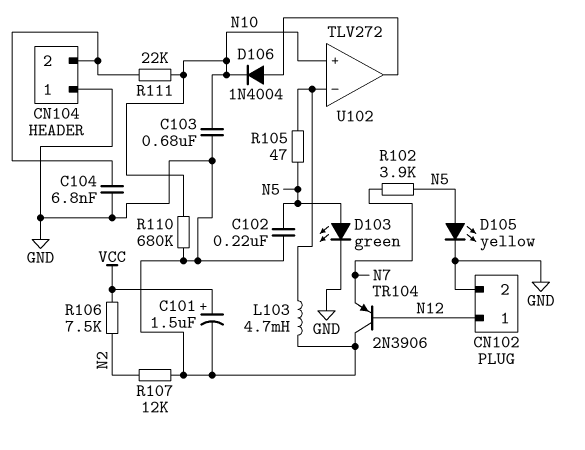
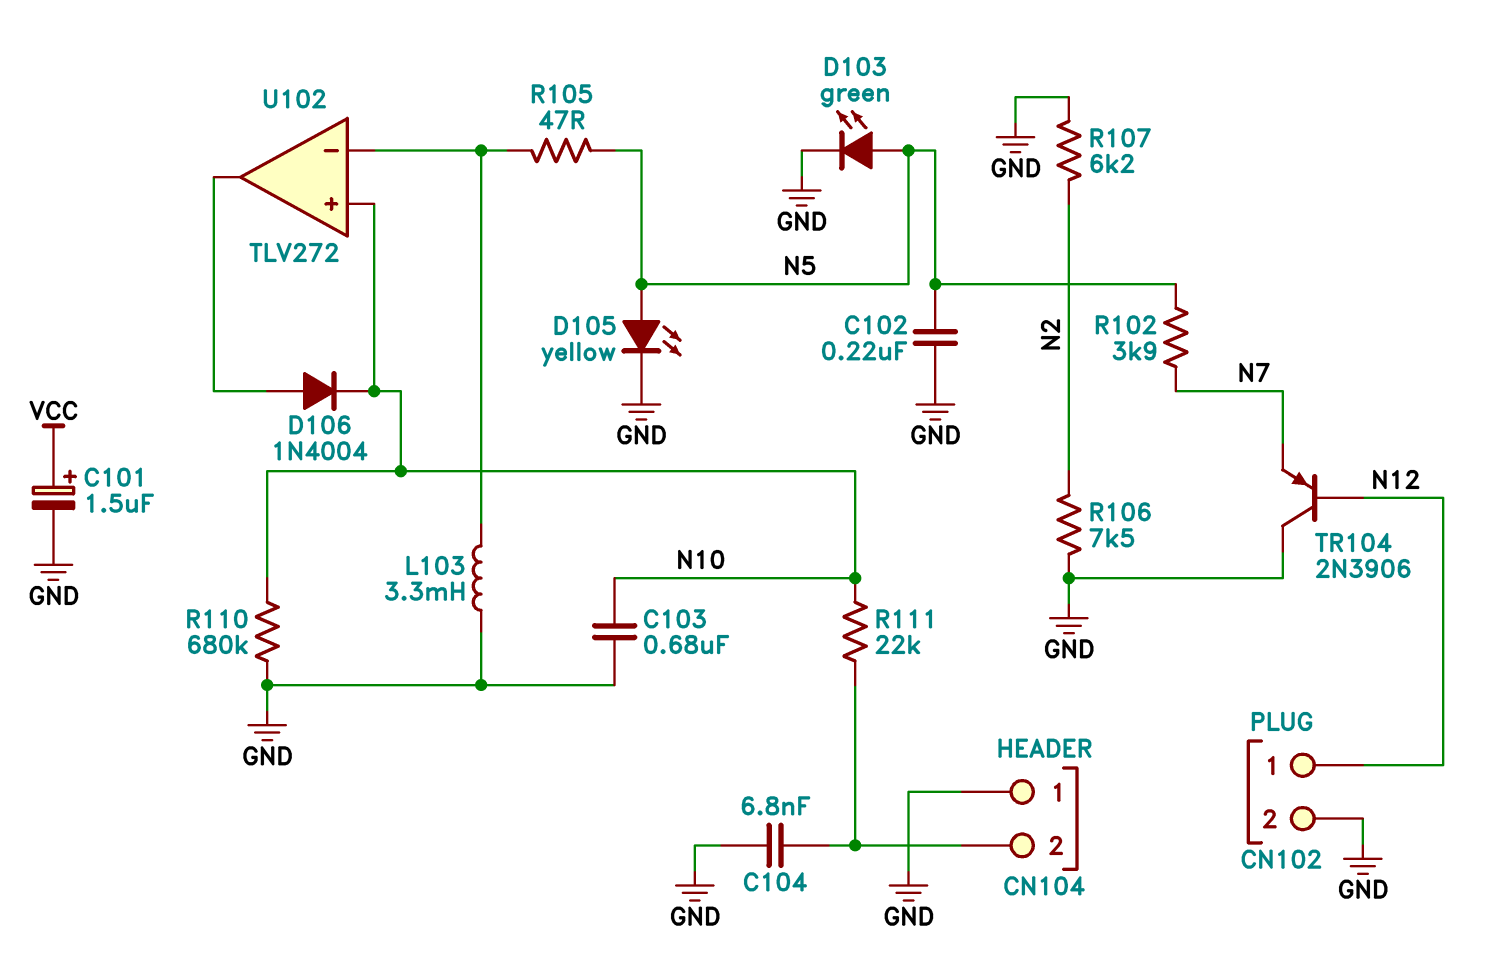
L103: 4.7mH (GND, U102/in-) -> 3.3mH (GND, U102/in-)
R106: 7.5k (N2, VCC) -> 7.5k (GND, N2)
R107: 12k (GND, N2) -> 6.2k (GND, N2)

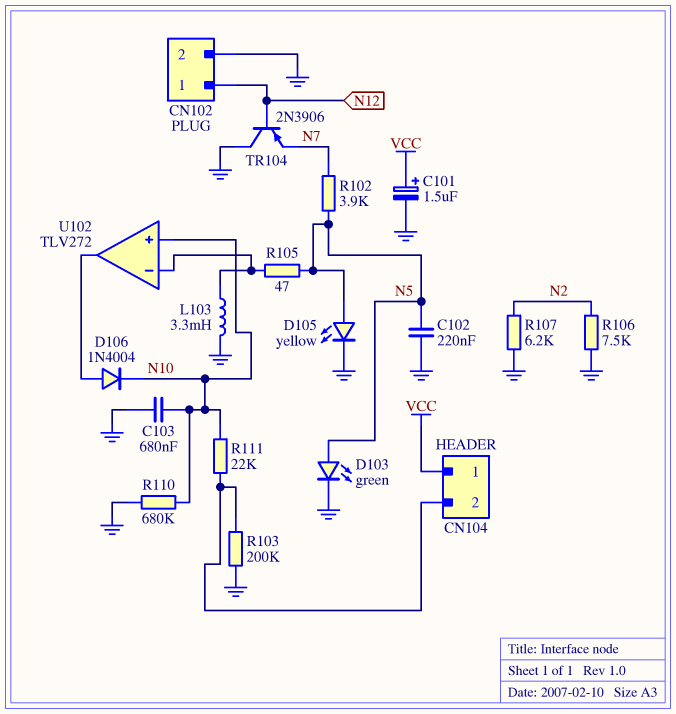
C104: 6.8nF (CN104/2, GND) -> none
CN104 pin 1: GND -> VCC
R103: none -> 200k (CN104/2, GND)

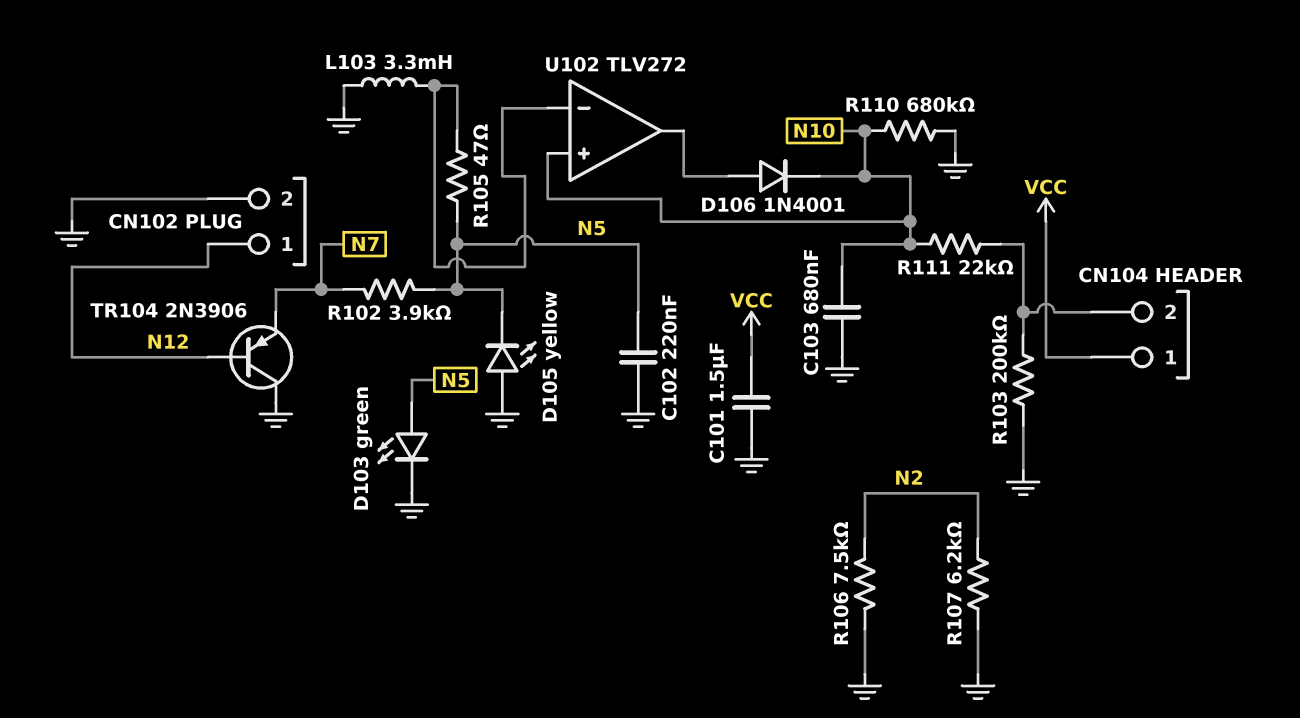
C101: 1.5uF (plus VCC, minus GND) -> 1.5uF (GND, VCC)
D105: LED yellow (A N5, K GND) -> LED yellow (A GND, K N5)
D106: diode 1N4004 (A U102/out, K N10) -> diode 1N4001 (A U102/out, K N10)

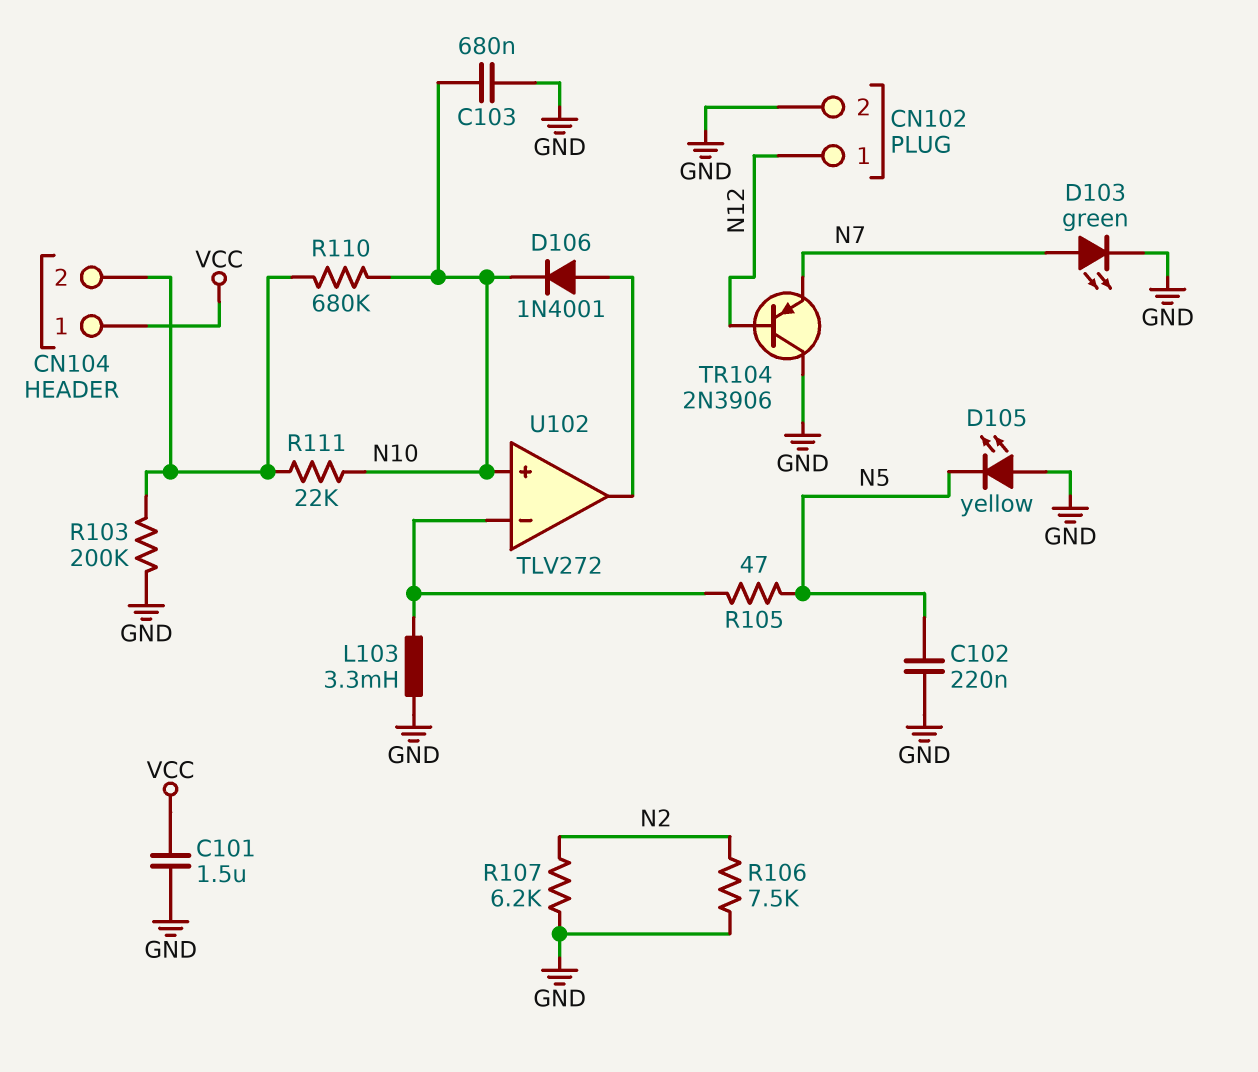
D103: LED green (A N5, K GND) -> LED green (A N7, K GND)
R102: 3.9k (N5, N7) -> none
R110: 680k (GND, N10) -> 680k (CN104/2, N10)

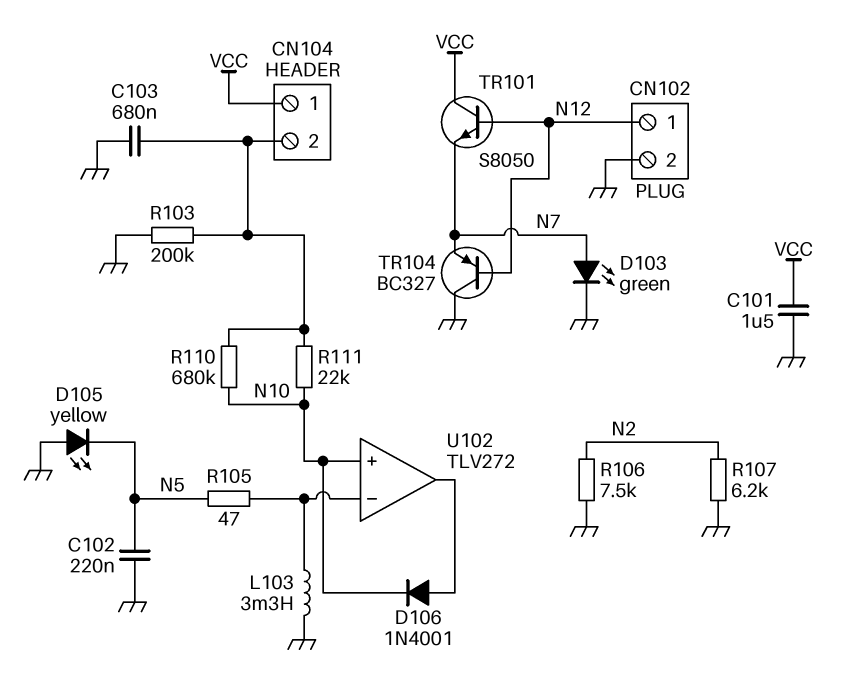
C103: 680nF (GND, N10) -> 680nF (CN104/2, GND)
TR101: none -> NPN S8050 (B N12, C VCC, E N7)
TR104: PNP 2N3906 (B N12, C GND, E N7) -> PNP BC327 (B N12, C GND, E N7)

